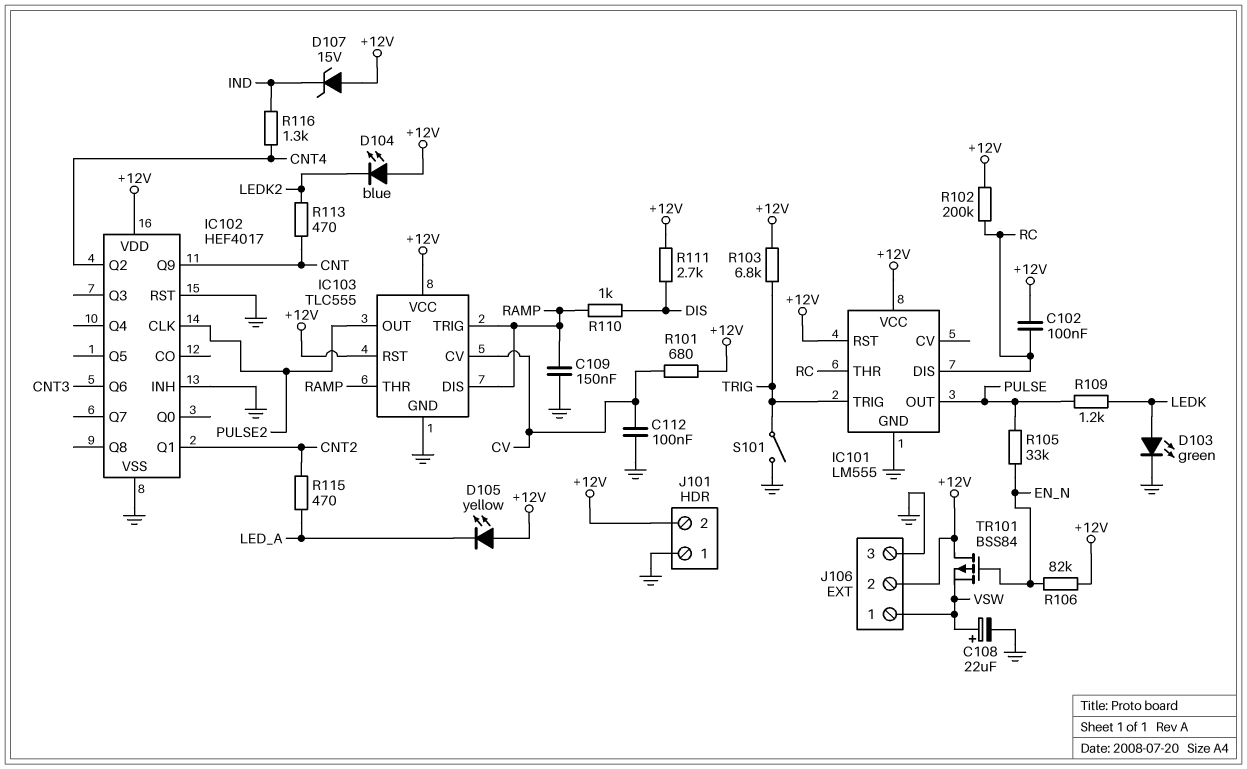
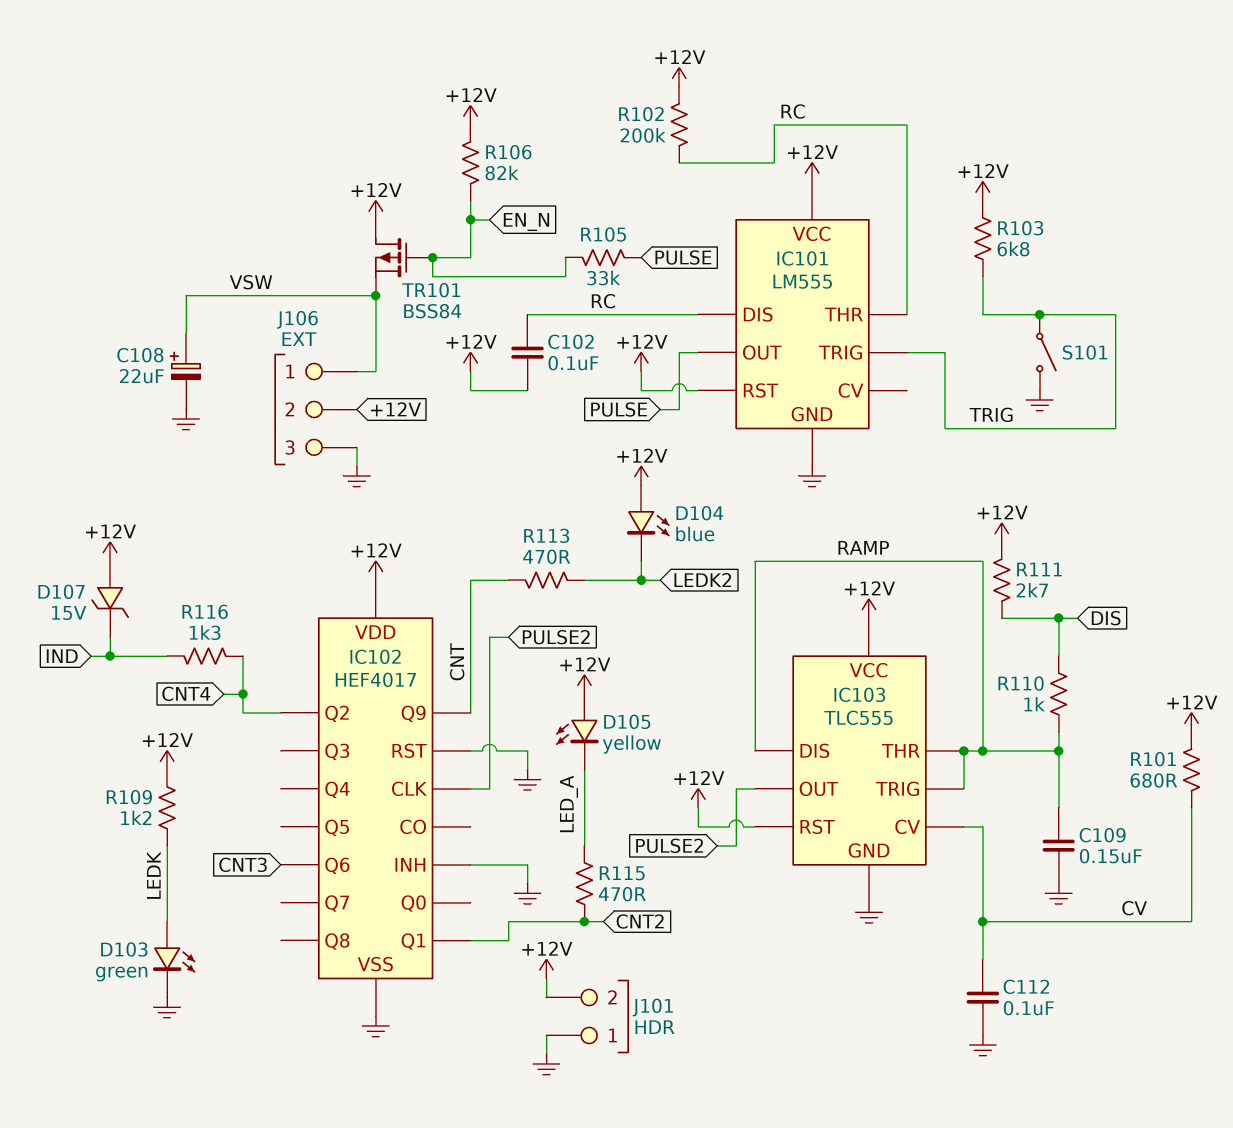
R109: 1.2k (LEDK, PULSE) -> 1.2k (+12V, LEDK)

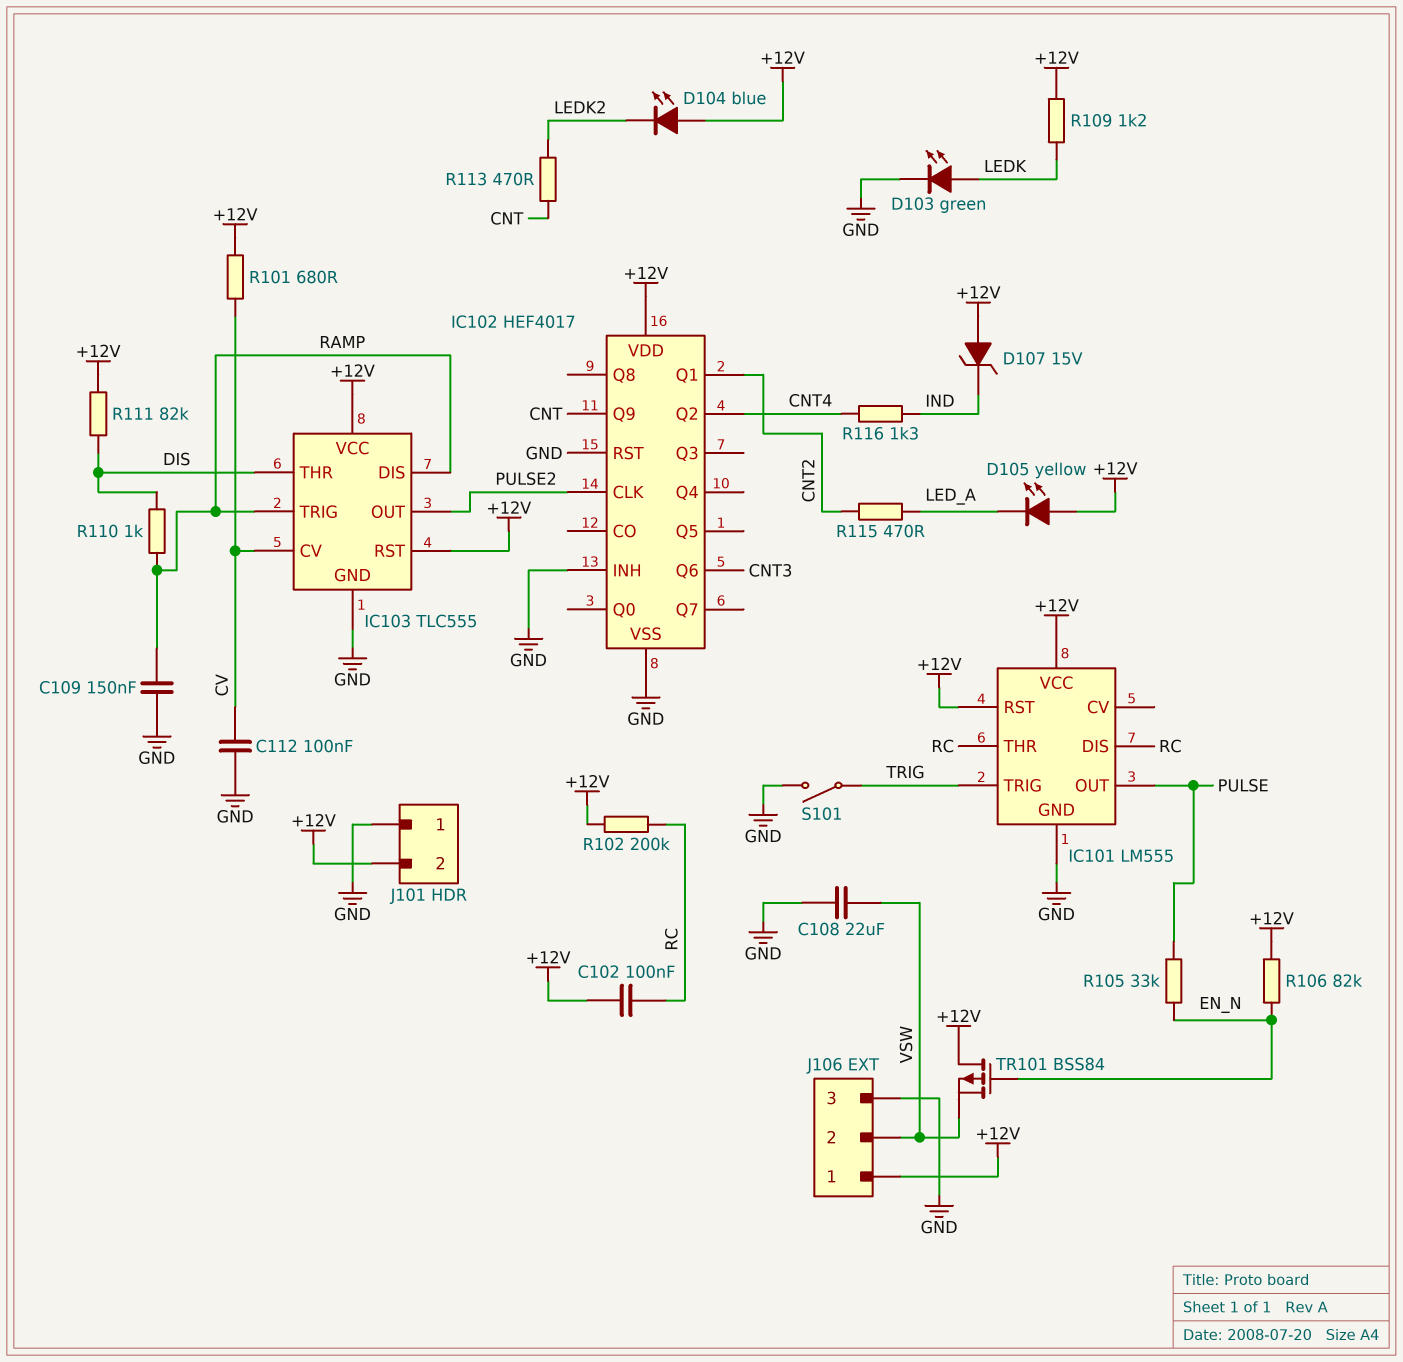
C108: 22uF (plus VSW, minus GND) -> 22uF (GND, VSW)
IC103 pin THR: RAMP -> DIS
J106 pin 1: VSW -> +12V
J106 pin 2: +12V -> VSW
R103: 6.8k (+12V, TRIG) -> none
R111: 2.7k (+12V, DIS) -> 82k (+12V, DIS)

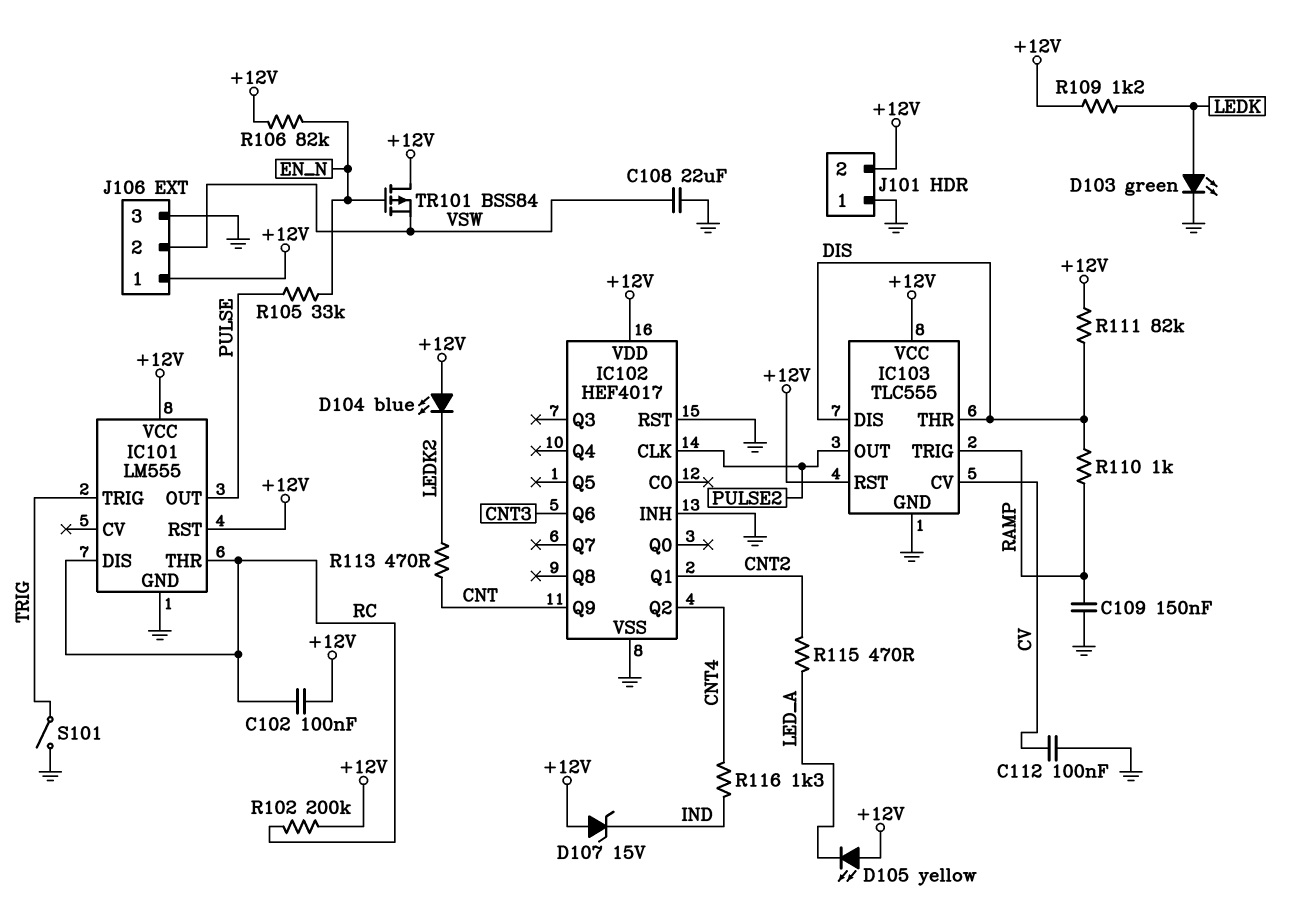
IC103 pin DIS: RAMP -> DIS
R101: 680 (+12V, CV) -> none

